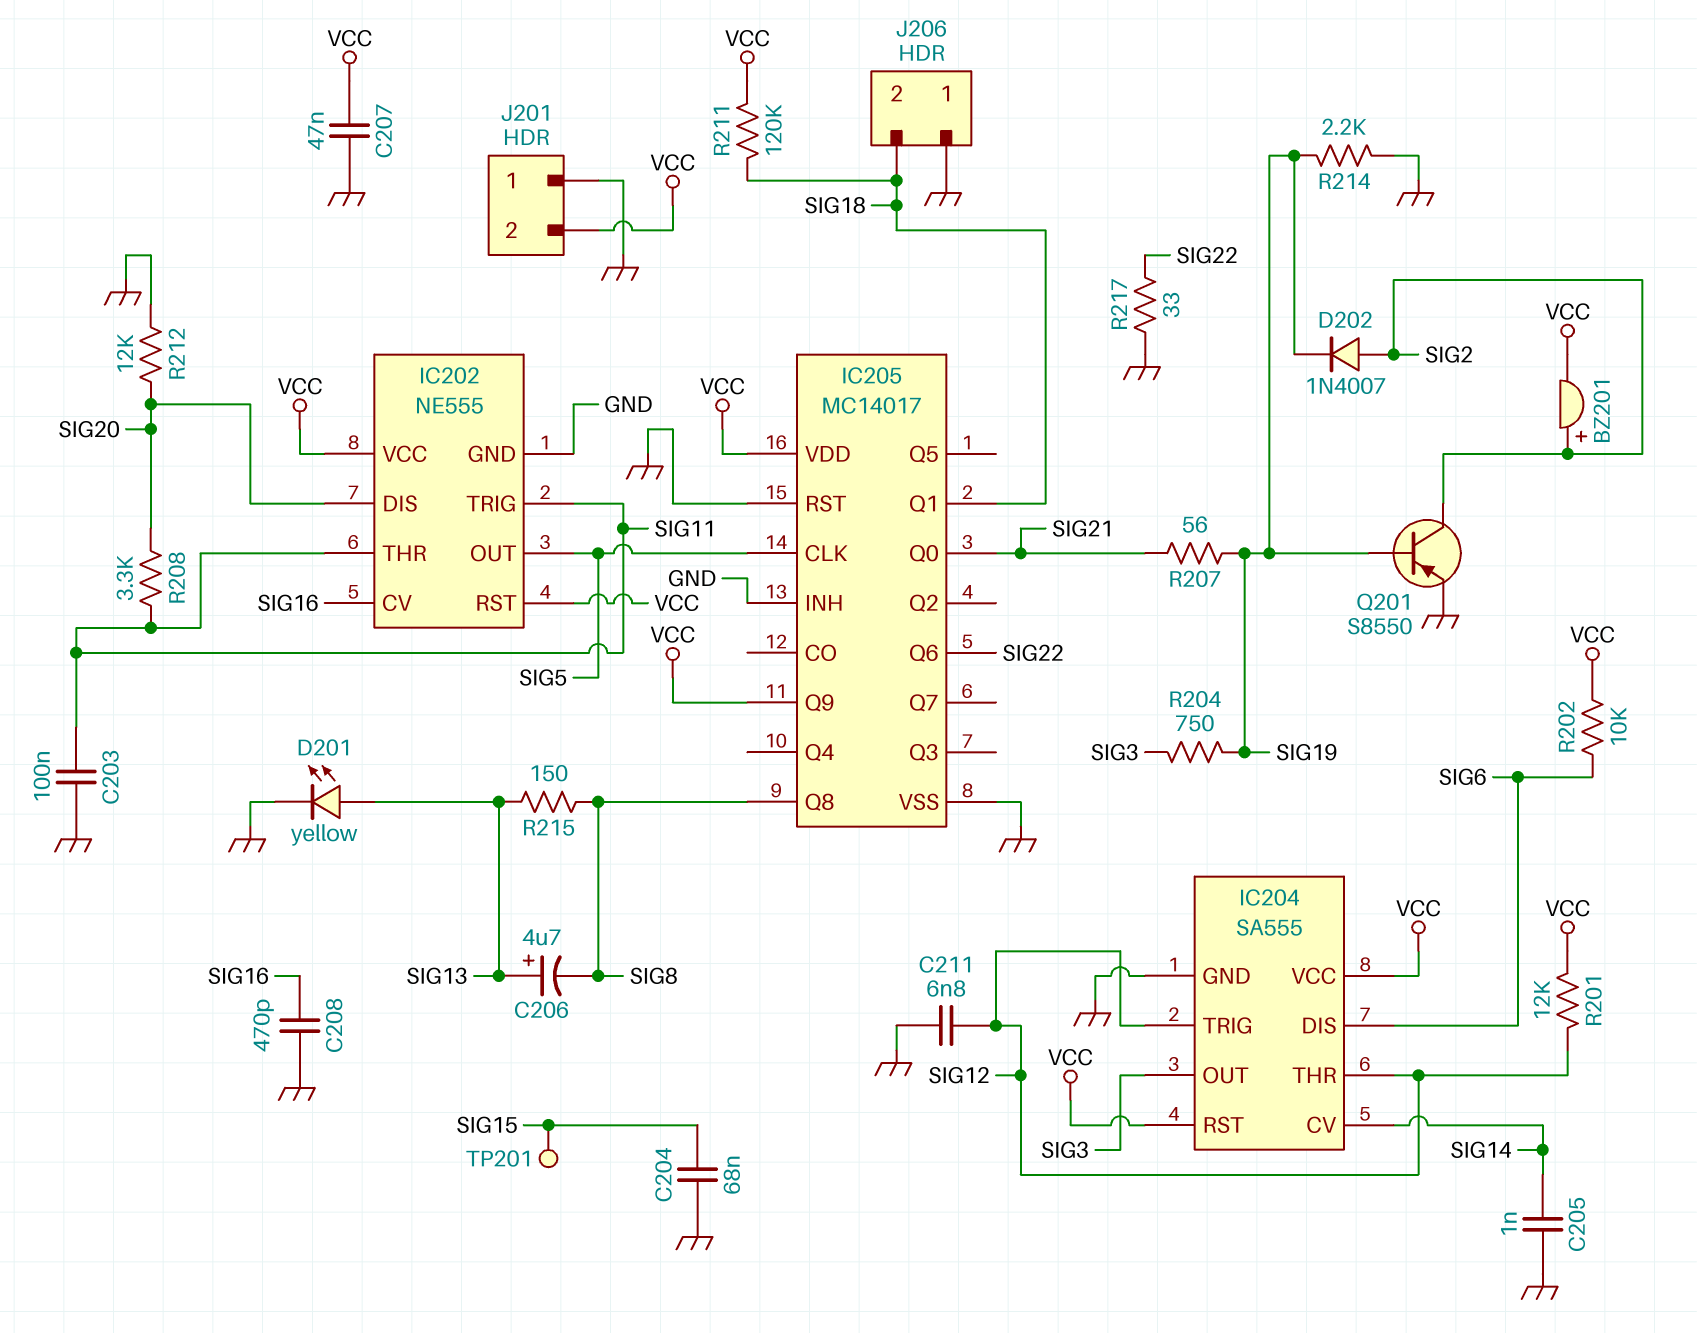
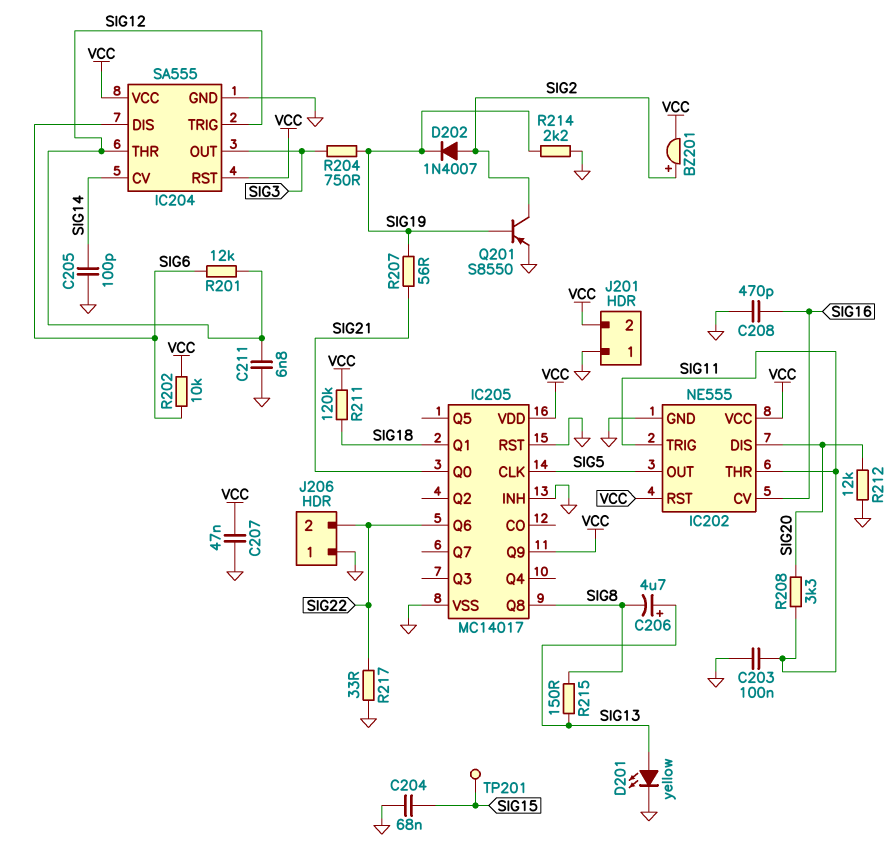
C205: 1nF (GND, SIG14) -> 100pF (GND, SIG14)
J206 pin 2: SIG18 -> SIG22
R201: 12k (SIG12, VCC) -> 12k (SIG6, SIG12)

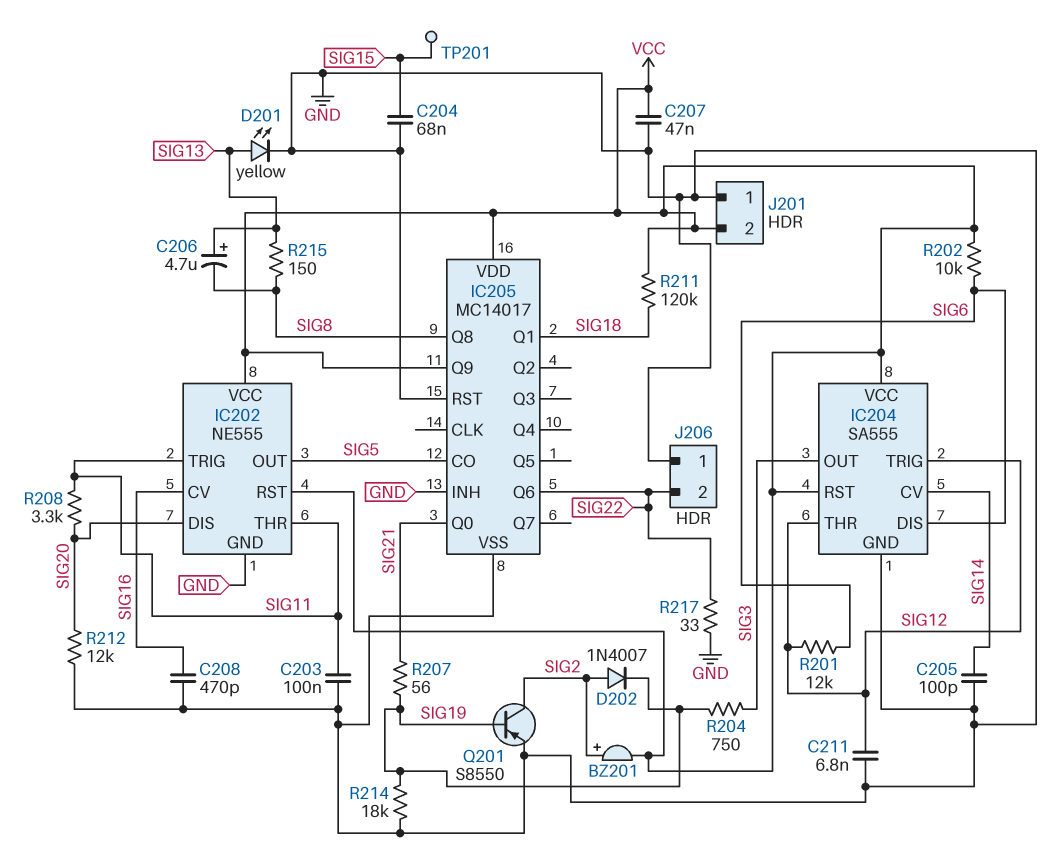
IC205 pin CLK: SIG5 -> none
IC205 pin CO: none -> SIG5
R214: 2.2k (GND, SIG19) -> 18k (GND, SIG19)

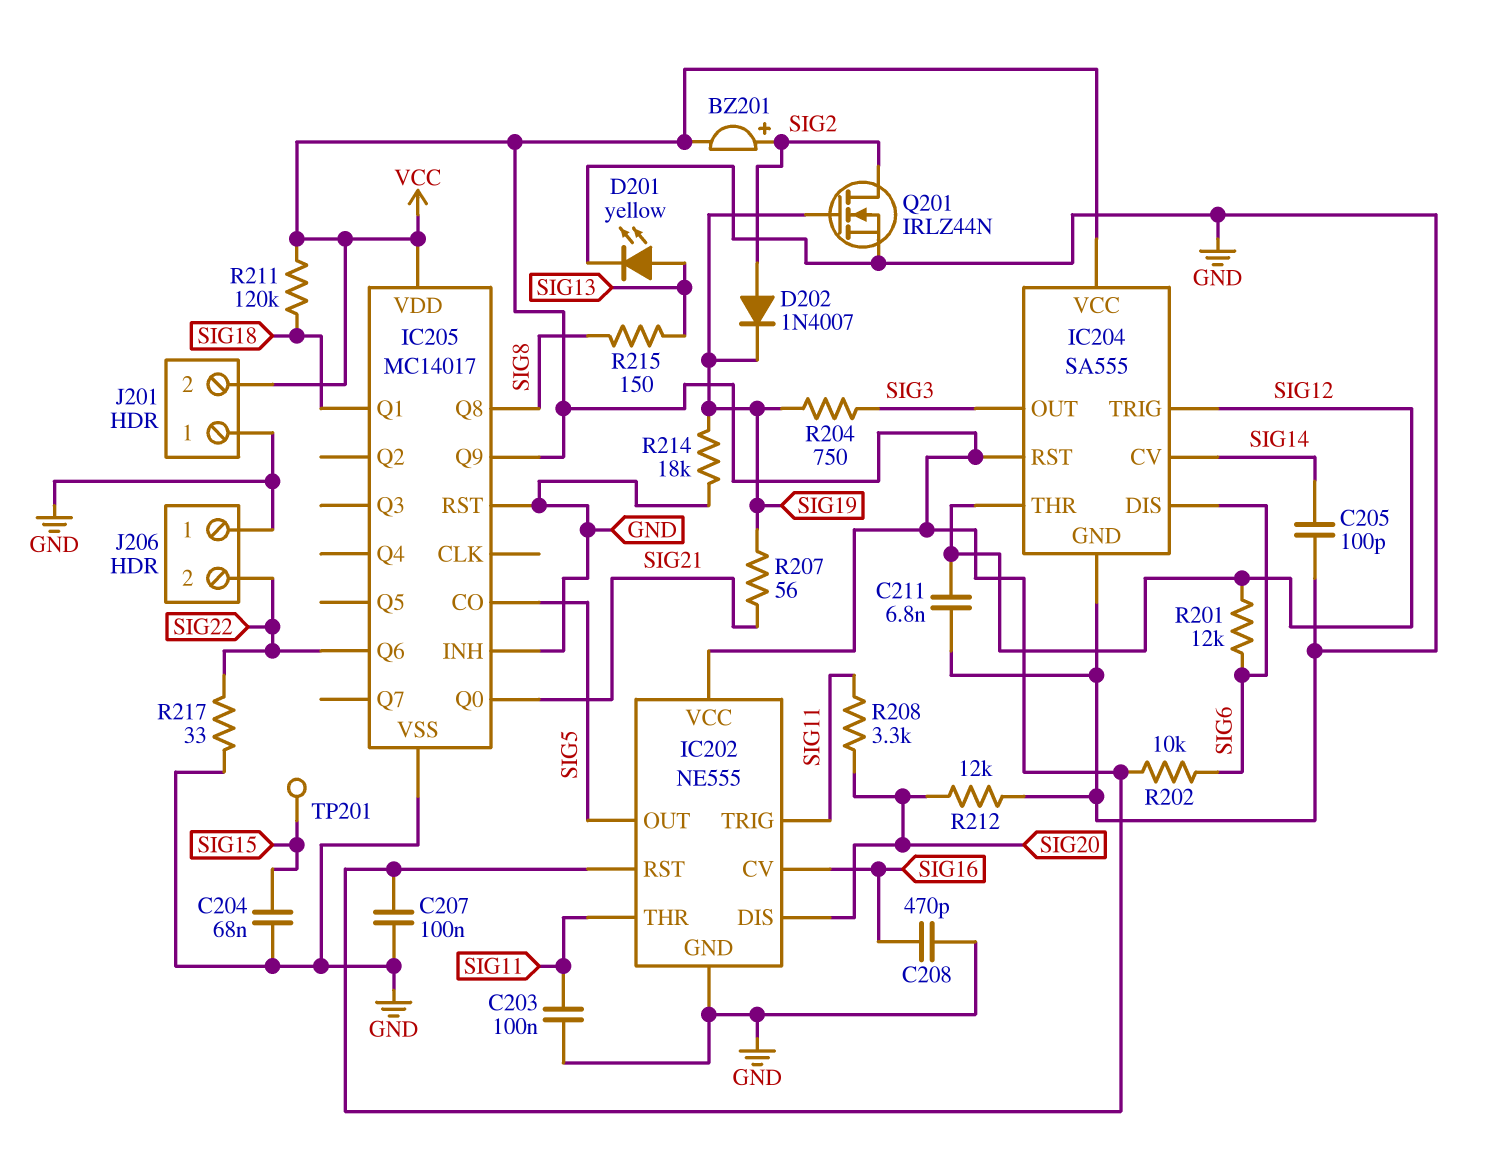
C206: 4.7uF (plus SIG13, minus SIG8) -> none
C207: 47nF (GND, VCC) -> 100nF (GND, VCC)
Q201: PNP S8550 (B SIG19, C SIG2, E GND) -> NMOS IRLZ44N (G SIG19, D SIG2, S GND)

